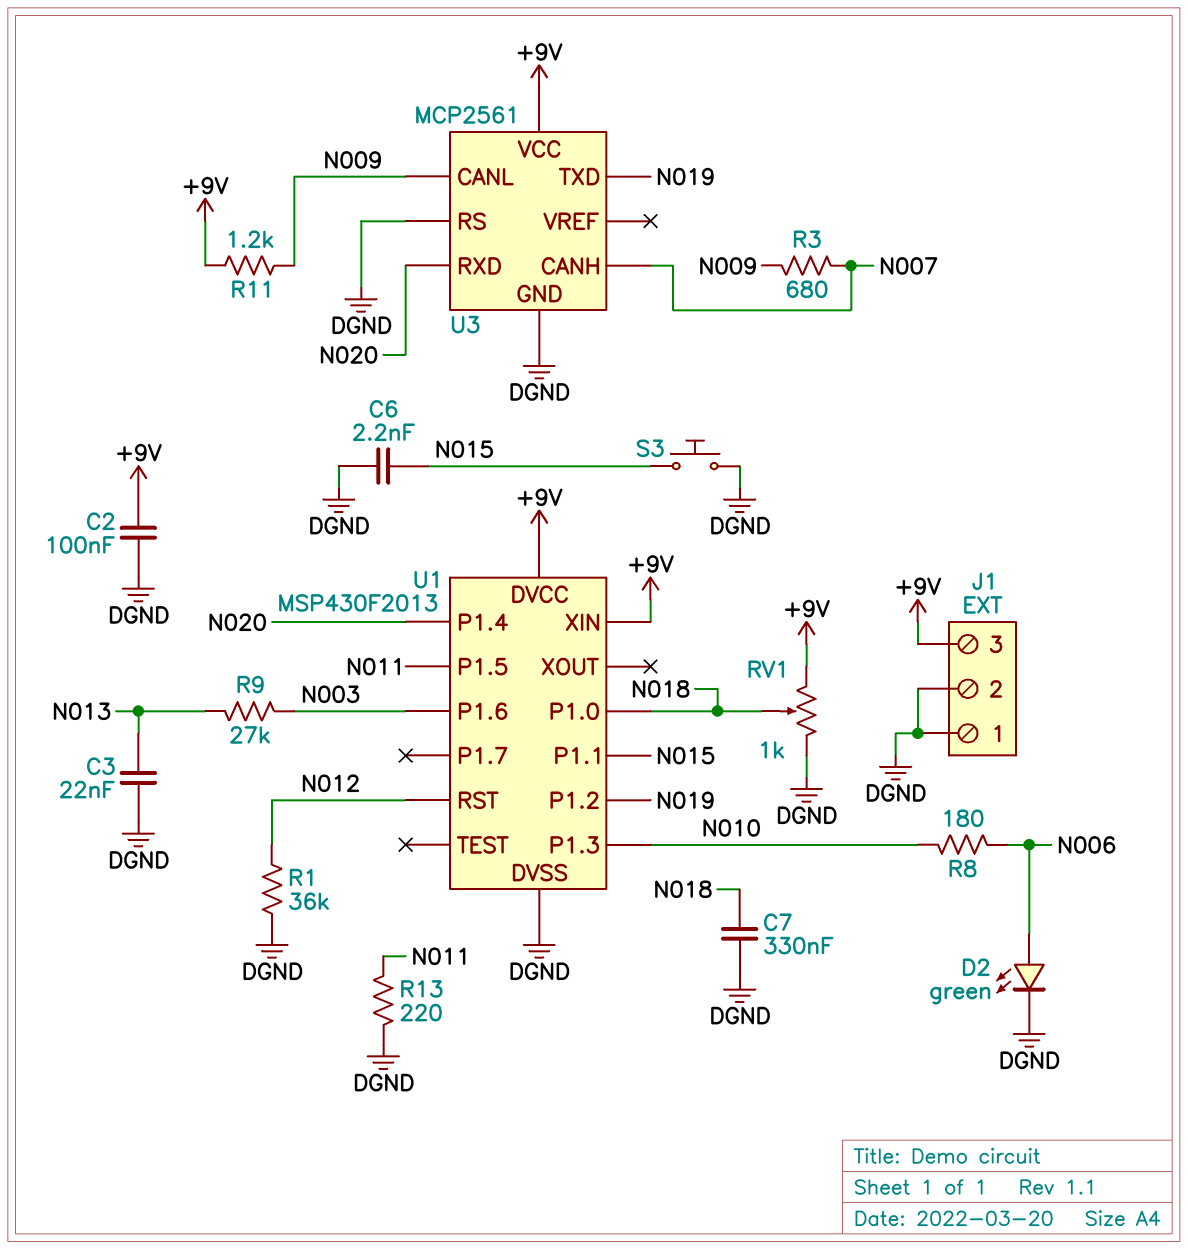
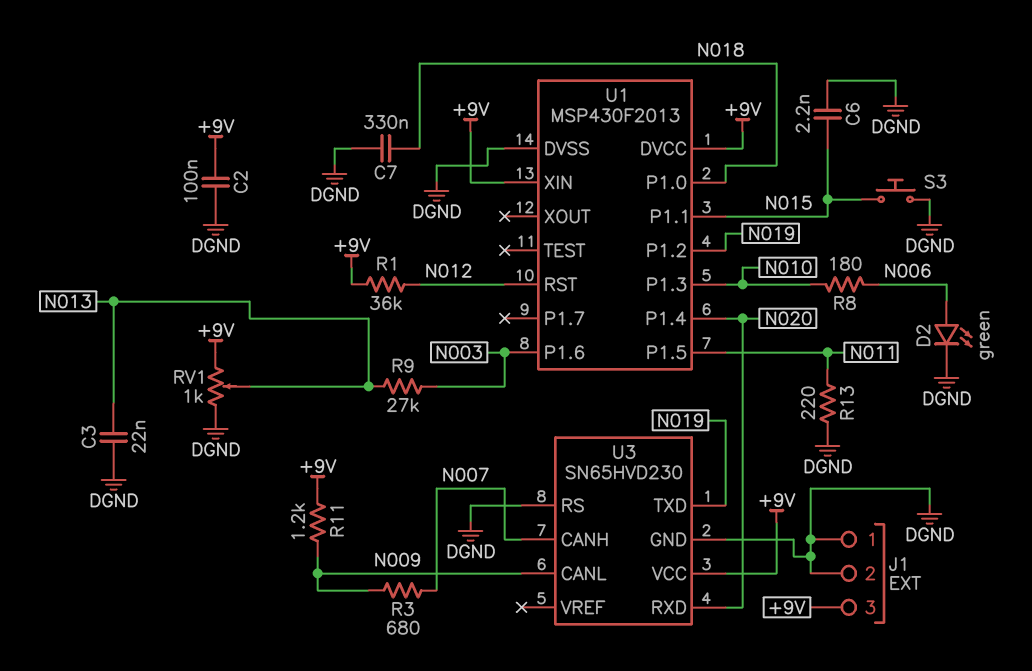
R1: 36k (DGND, N012) -> 36k (+9V, N012)
RV1: 1k (+9V, DGND, wiper N018) -> 1k (+9V, DGND, wiper N013)
U3: MCP2561 -> SN65HVD230

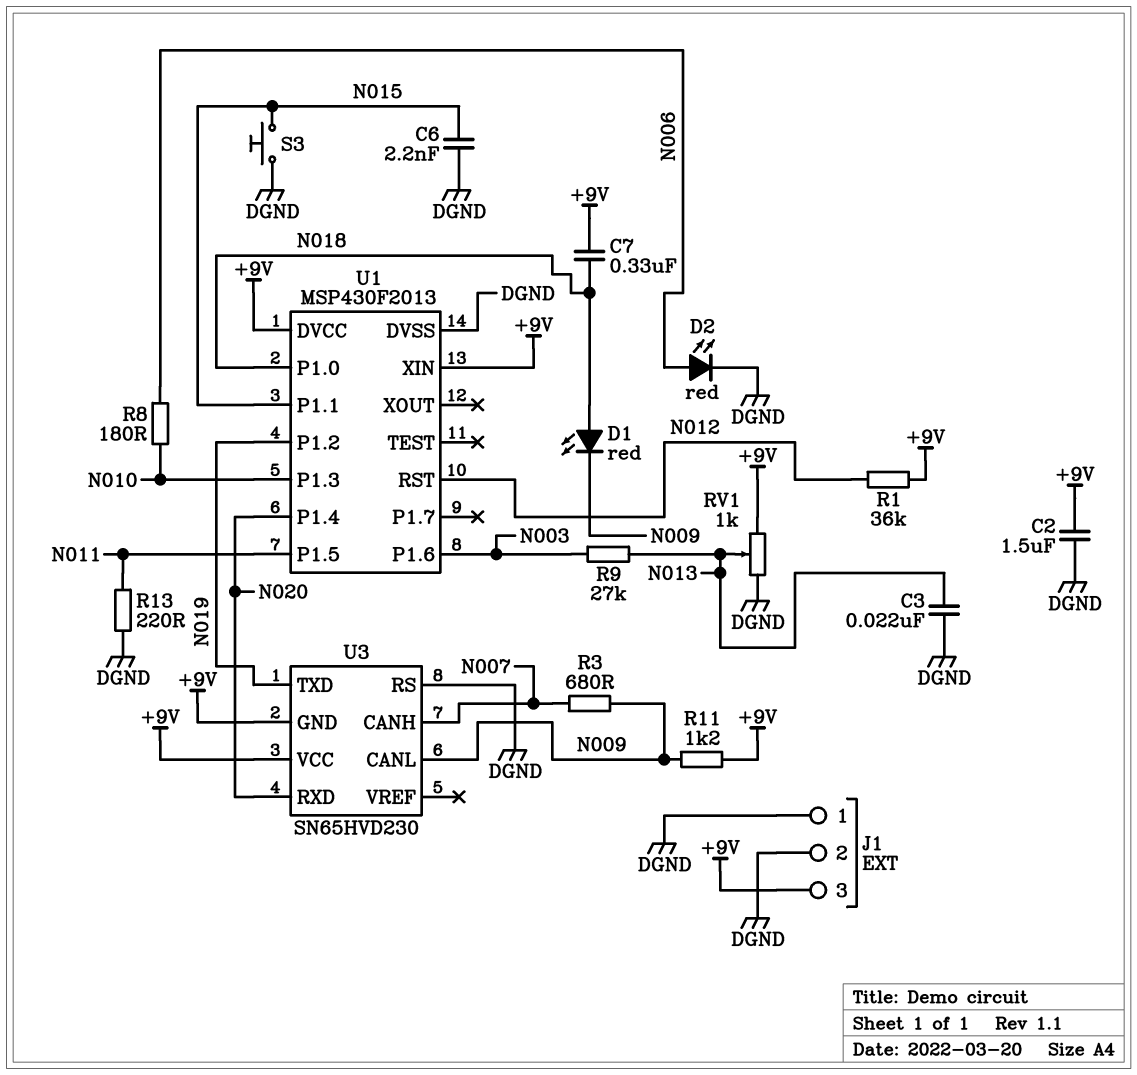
C2: 100nF (+9V, DGND) -> 1.5uF (+9V, DGND)
C7: 330nF (DGND, N018) -> 330nF (+9V, N018)
D1: none -> LED red (A N018, K N009)
D2: LED green (A N006, K DGND) -> LED red (A N006, K DGND)
U3 pin GND: DGND -> +9V

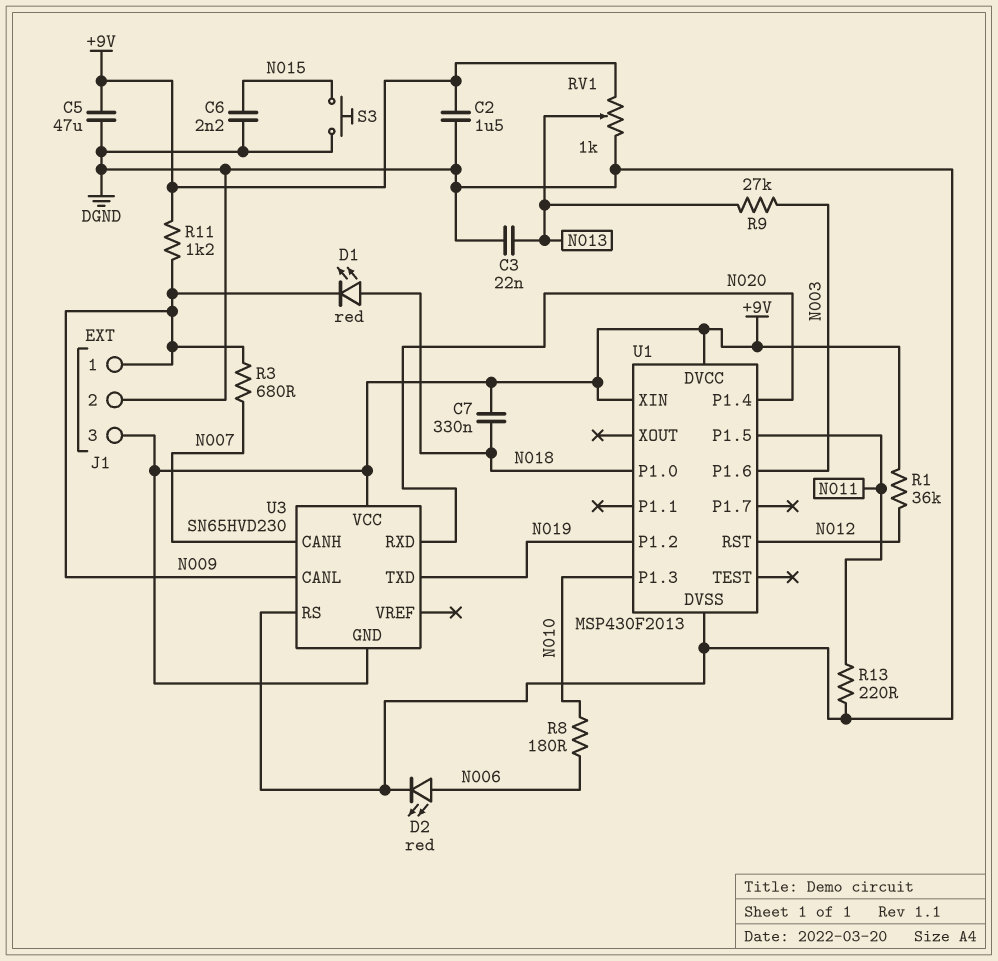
C5: none -> 47uF (+9V, DGND)
J1 pin 1: DGND -> N009
U1 pin P1.1: N015 -> none

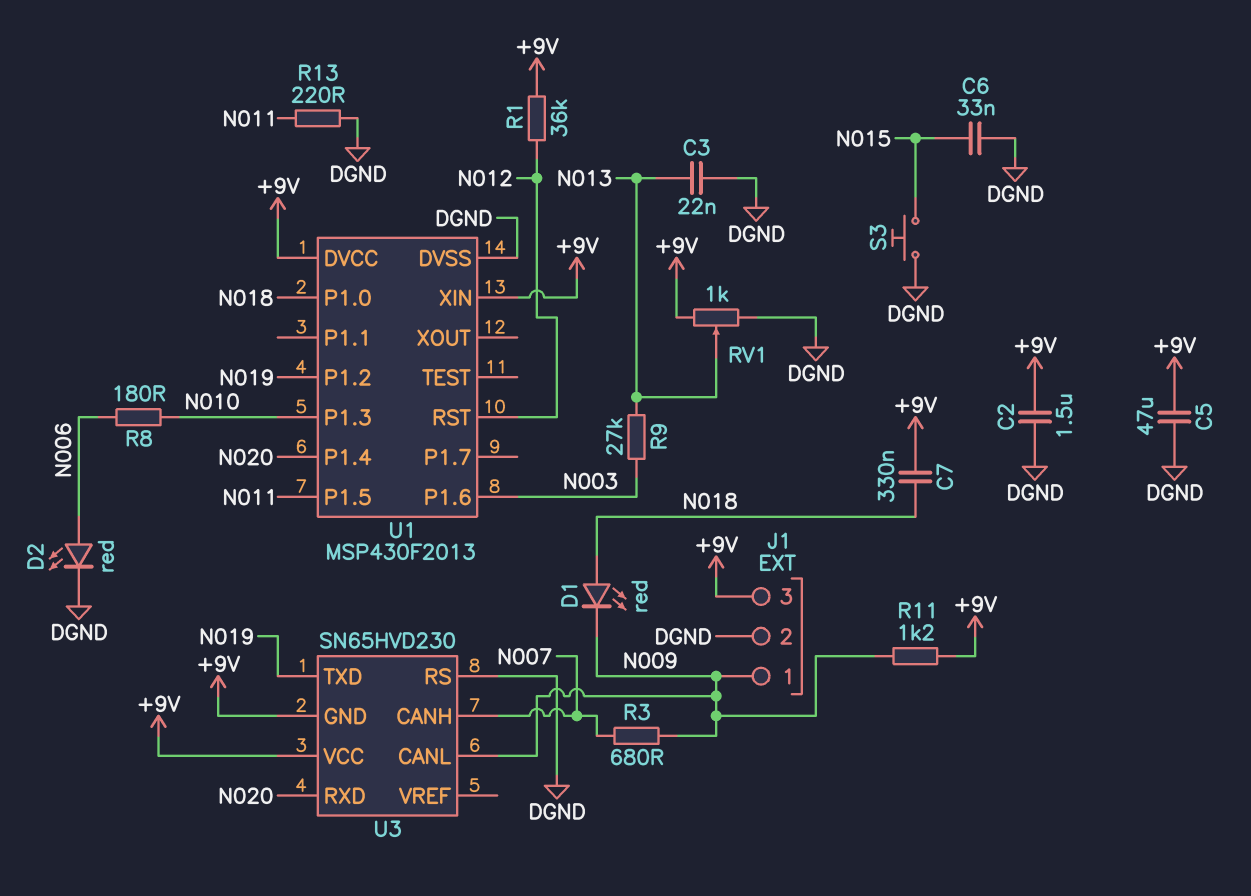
C6: 2.2nF (DGND, N015) -> 33nF (DGND, N015)

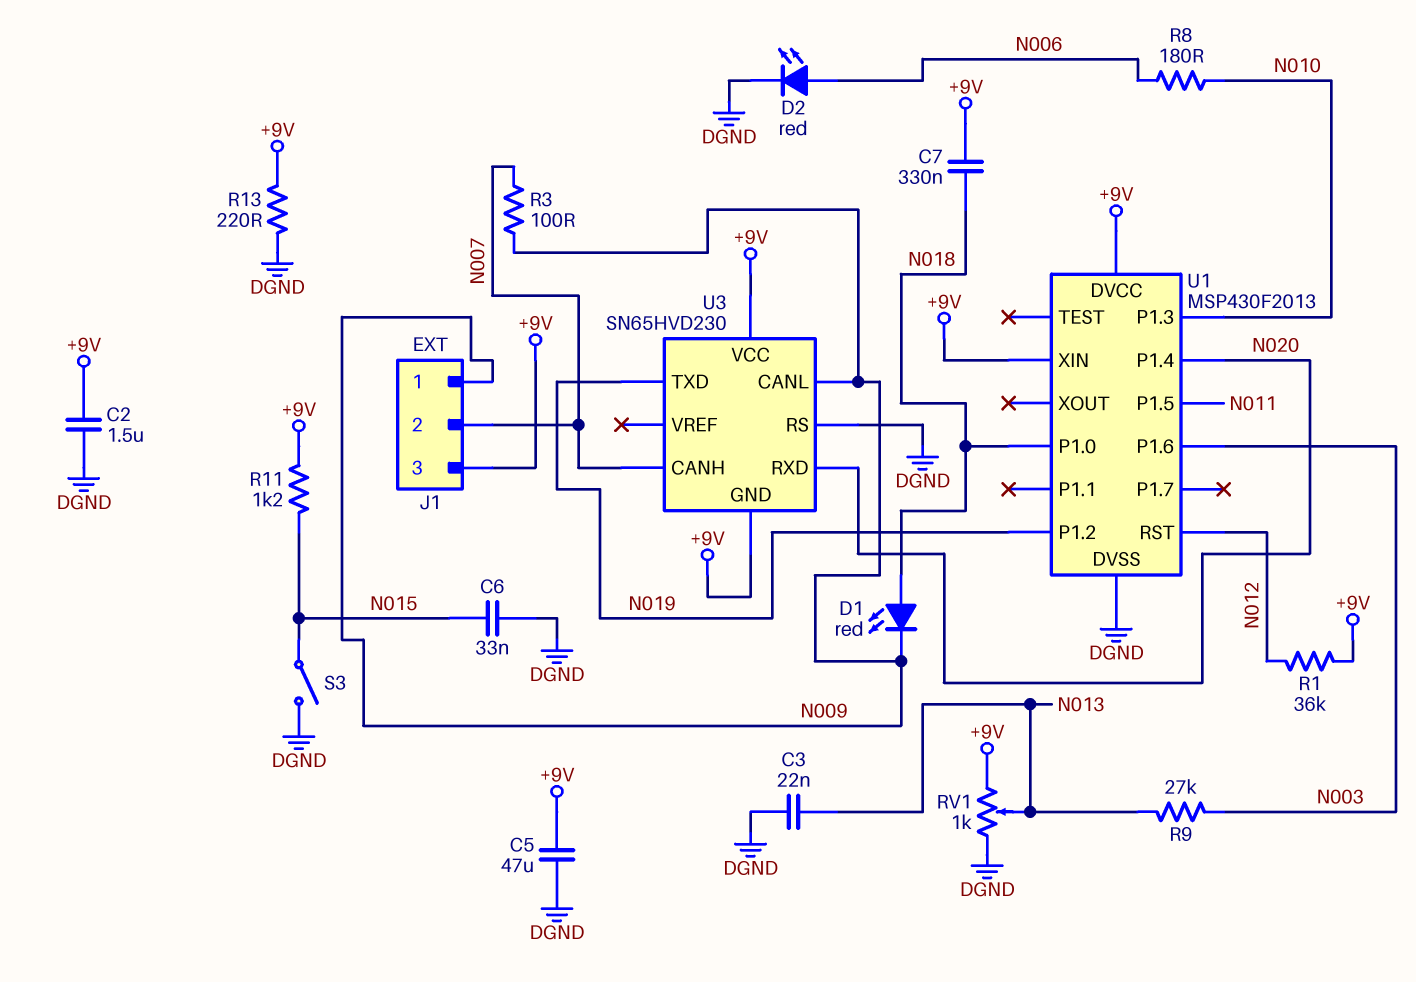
J1 pin 2: DGND -> N007
R3: 680 (N007, N009) -> 100 (N007, N009)
R11: 1.2k (+9V, N009) -> 1.2k (+9V, N015)
R13: 220 (DGND, N011) -> 220 (+9V, DGND)
S3: button (DGND, N015) -> switch (DGND, N015)

